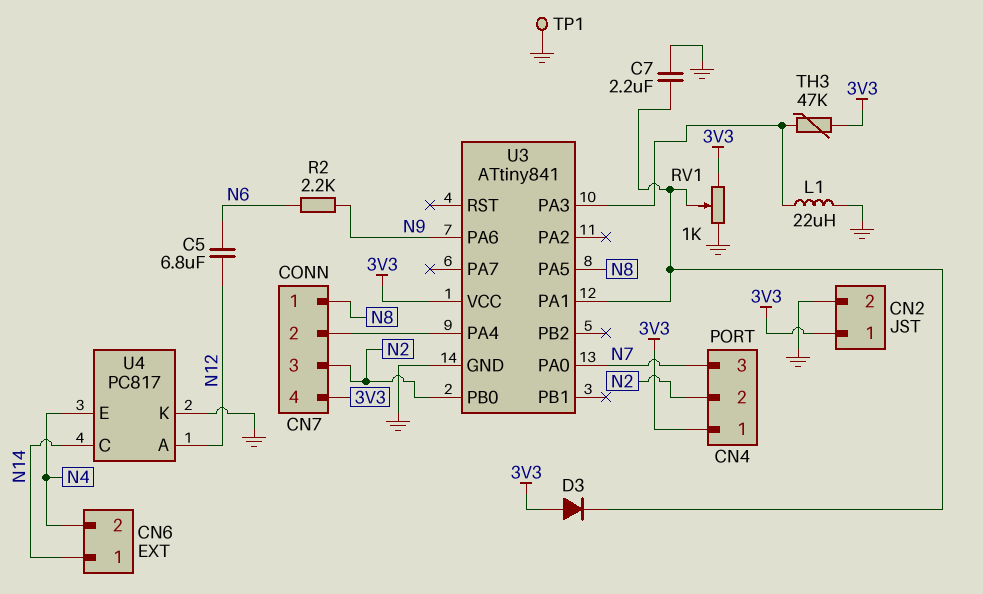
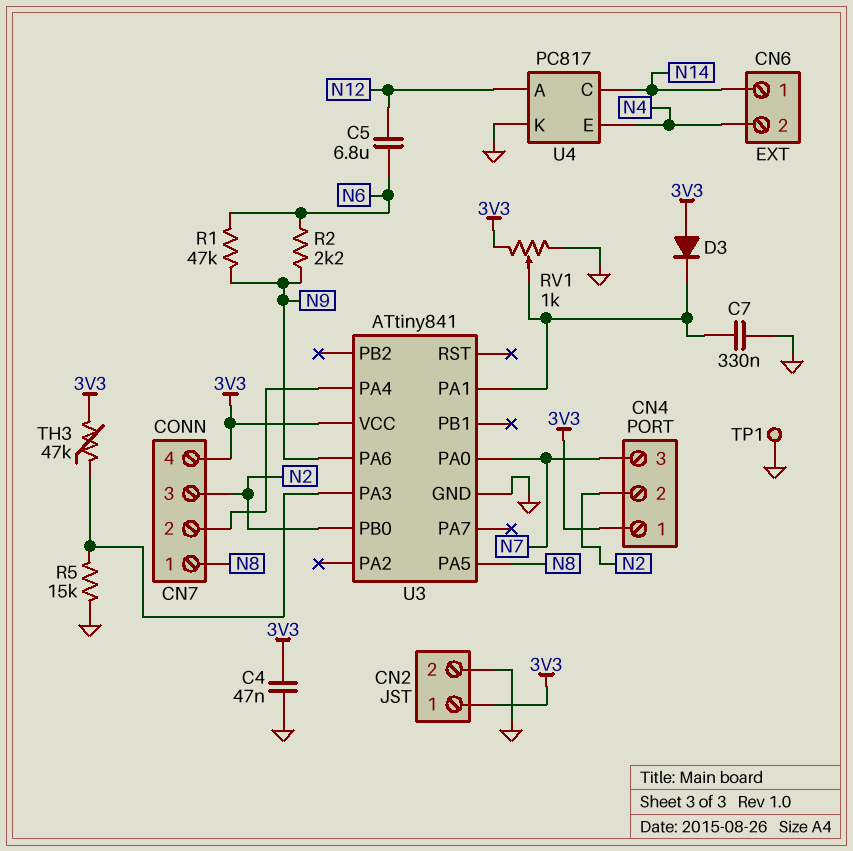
C4: none -> 47nF (3V3, GND)
C7: 2.2uF (GND, U3/PA1) -> 330nF (GND, U3/PA1)
L1: 22uH (GND, U3/PA3) -> none
R1: none -> 47k (N6, N9)
R5: none -> 15k (GND, U3/PA3)

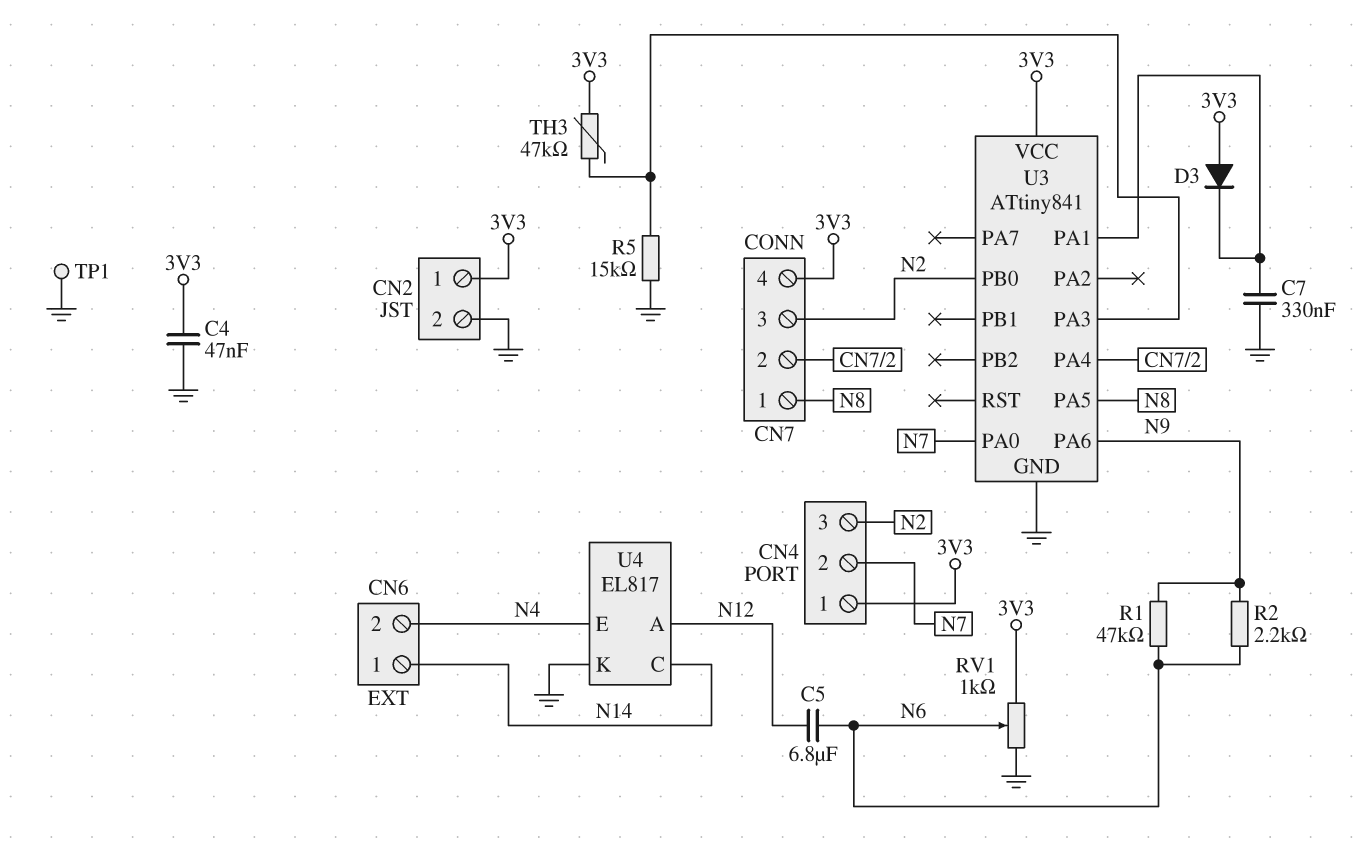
CN4 pin 2: N2 -> N7
CN4 pin 3: N7 -> N2
RV1: 1k (3V3, GND, wiper U3/PA1) -> 1k (3V3, GND, wiper N6)
U4: PC817 -> EL817

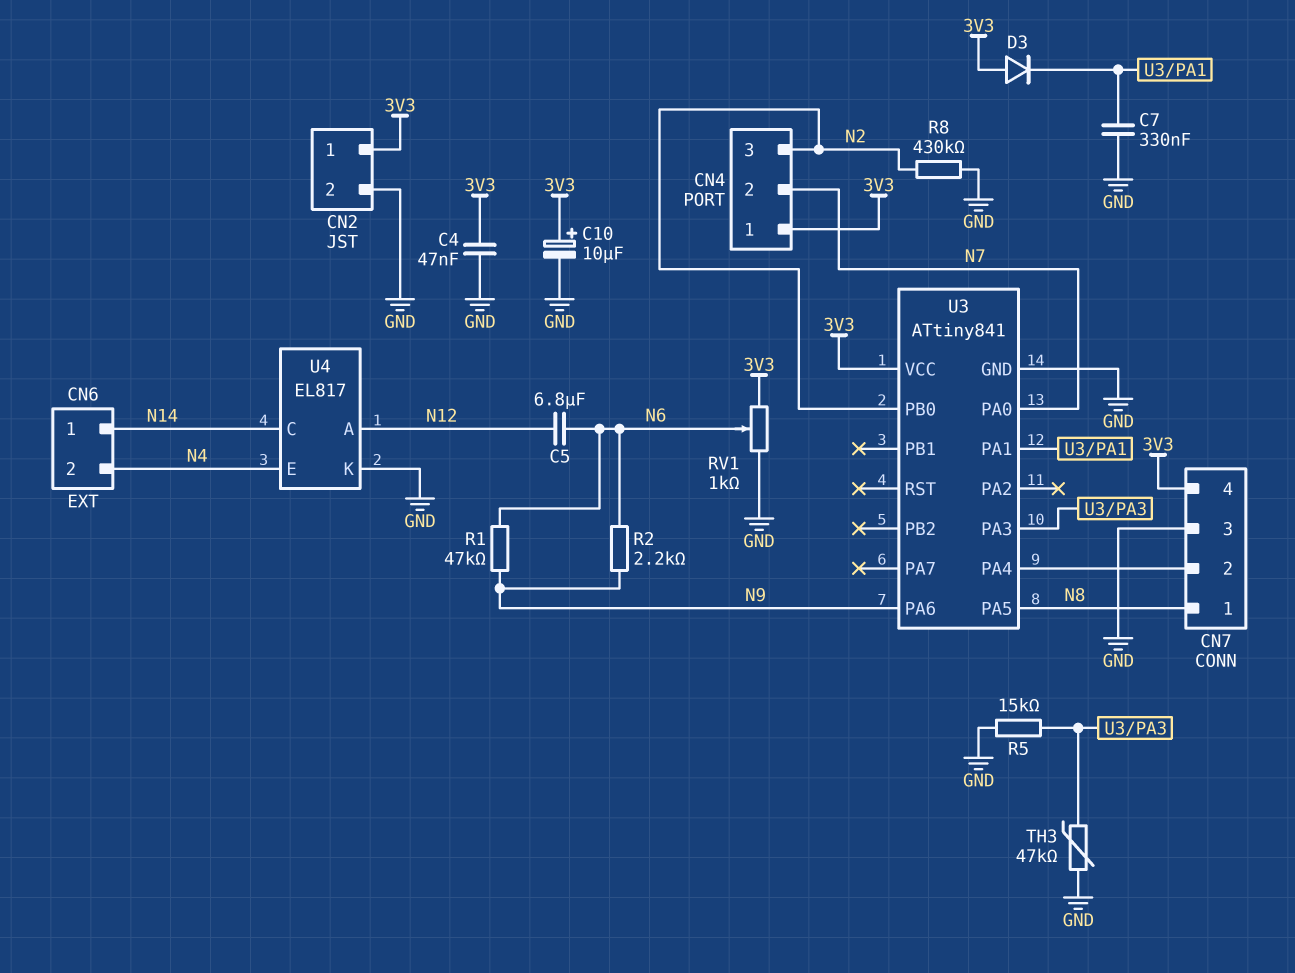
C10: none -> 10uF (plus 3V3, minus GND)
CN7 pin 3: N2 -> GND
R8: none -> 430k (GND, N2)
TH3: 47k (3V3, U3/PA3) -> 47k (GND, U3/PA3)
TP1: test point (GND) -> none

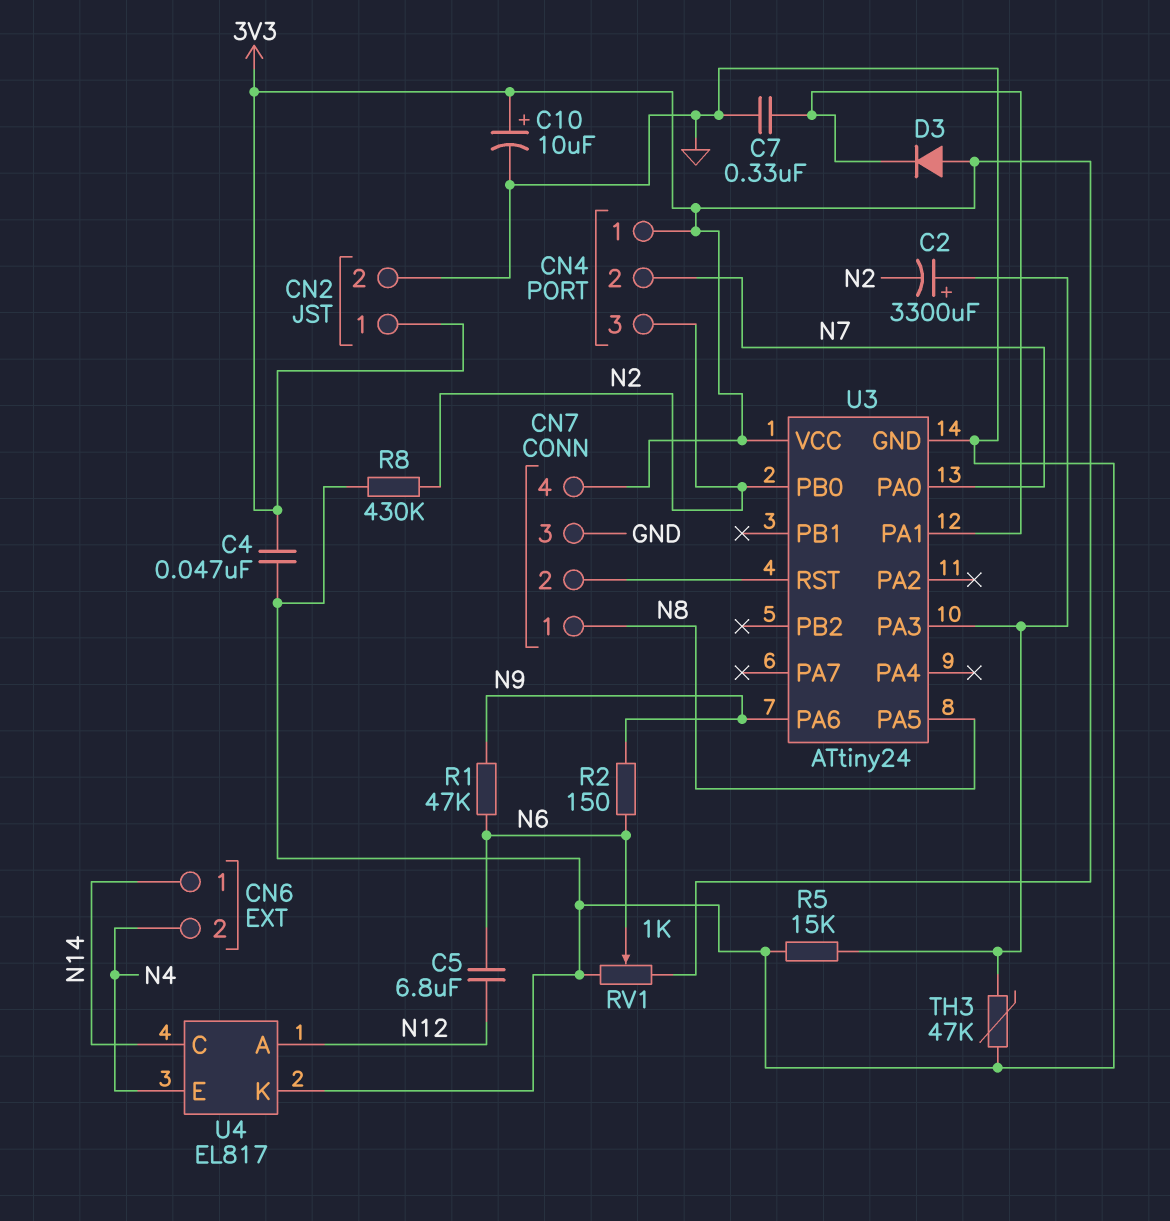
C2: none -> 3300uF (plus U3/PA3, minus N2)
R2: 2.2k (N6, N9) -> 150 (N6, N9)
U3: ATtiny841 -> ATtiny24
U3 pin PA4: CN7/2 -> none
U3 pin RST: none -> CN7/2

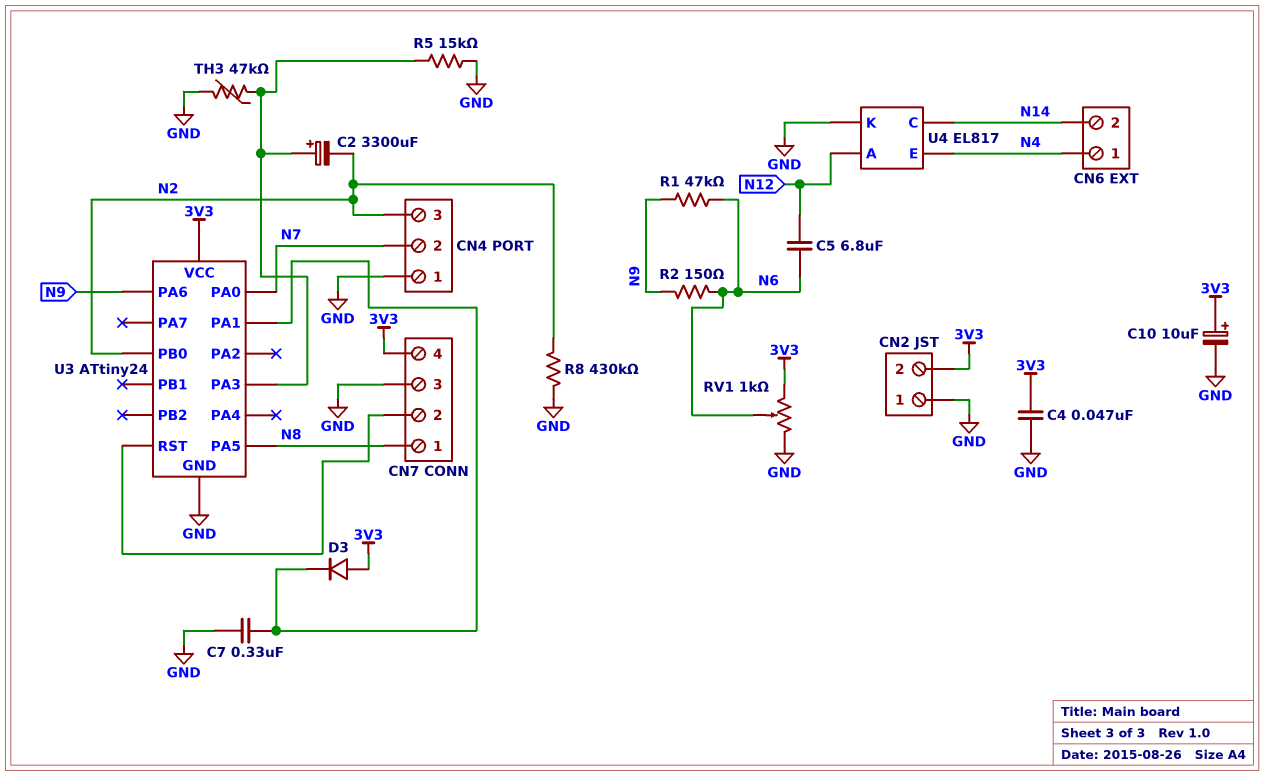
CN2 pin 1: 3V3 -> GND
CN2 pin 2: GND -> 3V3
CN4 pin 1: 3V3 -> GND
CN6 pin 1: N14 -> N4
CN6 pin 2: N4 -> N14

